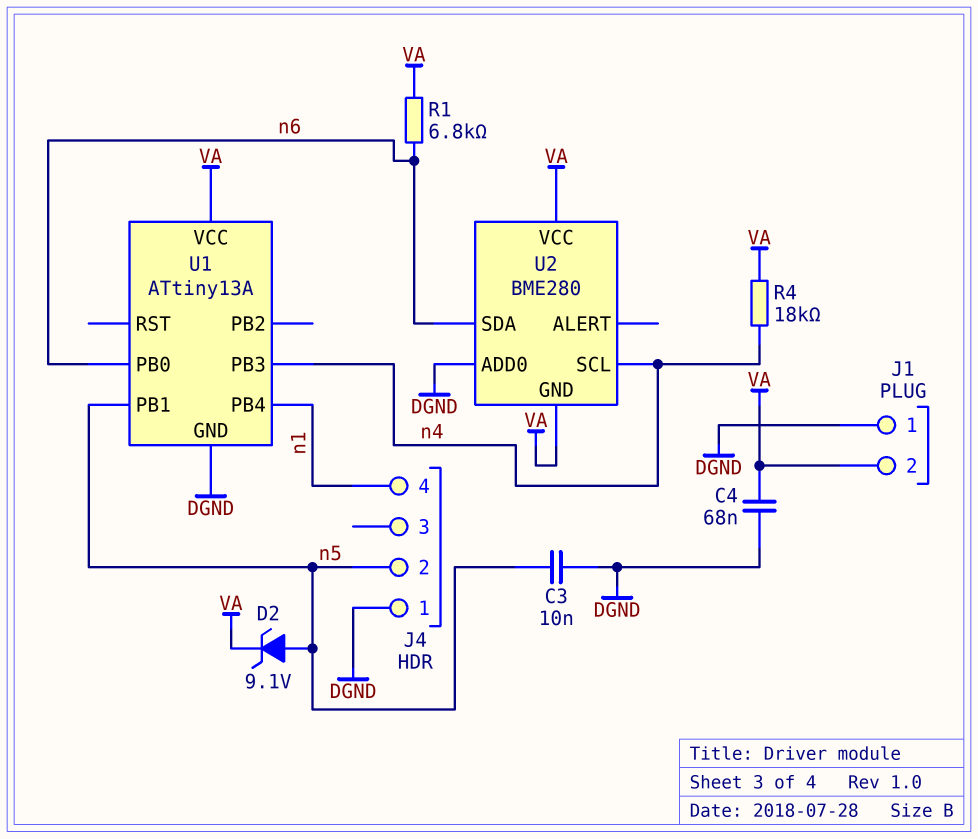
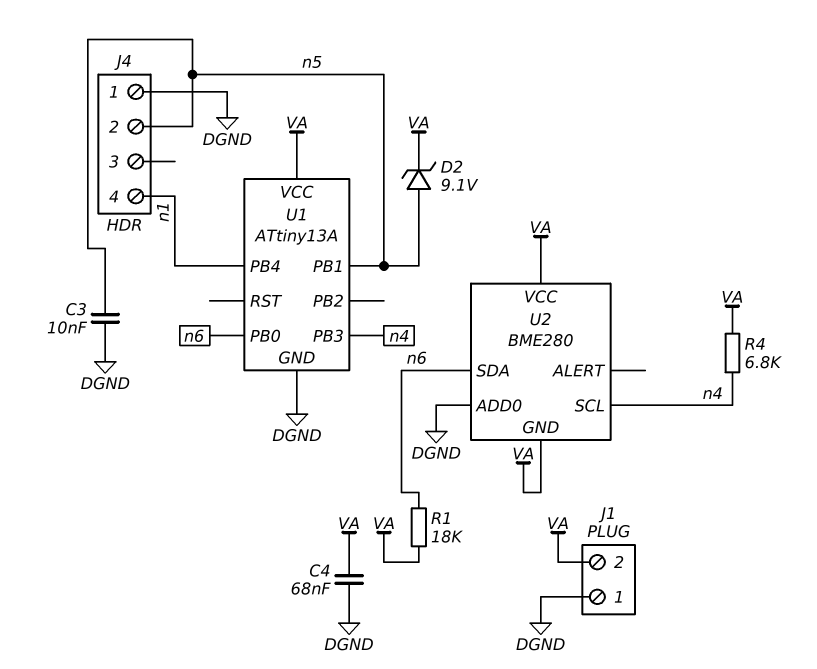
R1: 6.8k (VA, n6) -> 18k (VA, n6)
R4: 18k (VA, n4) -> 6.8k (VA, n4)

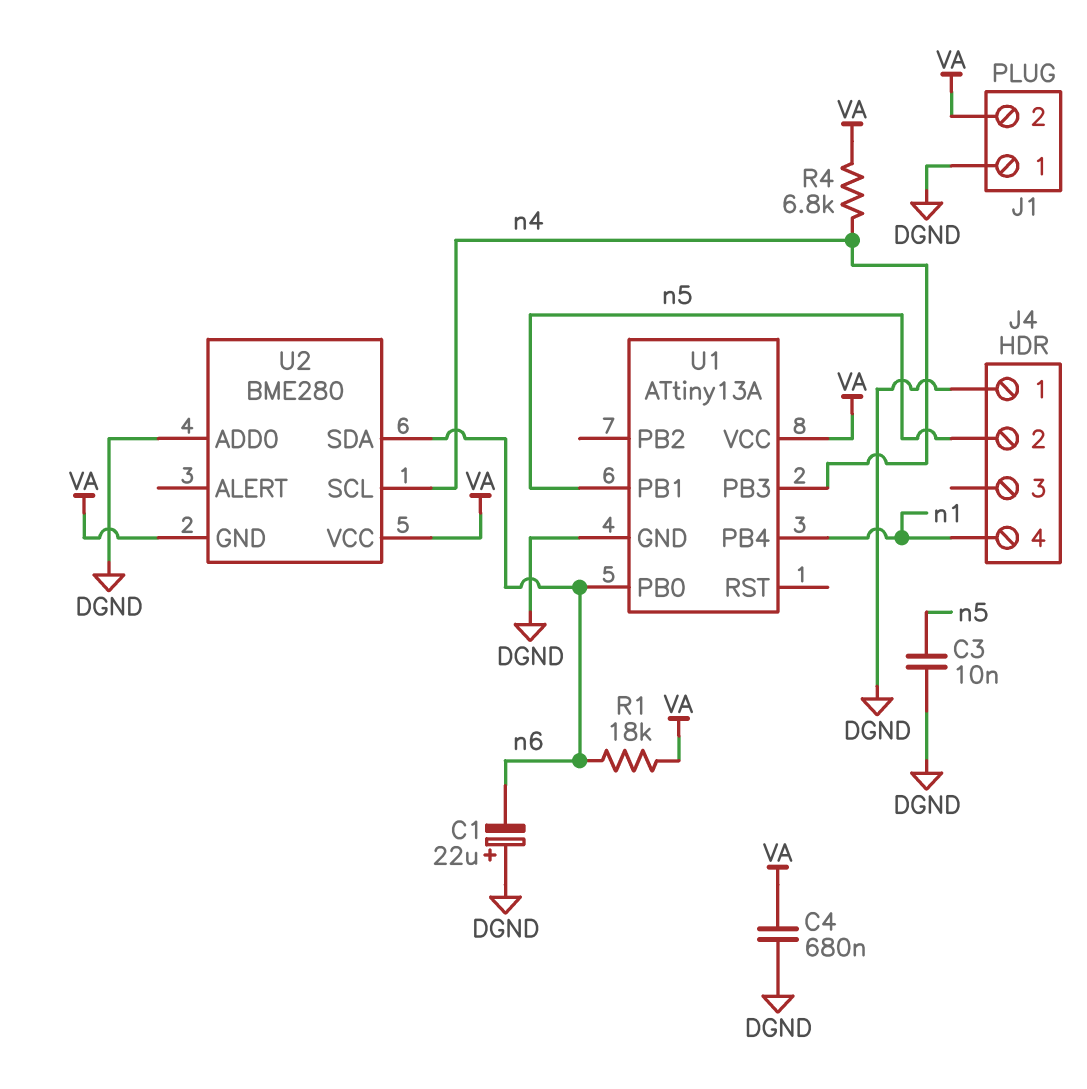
C1: none -> 22uF (plus DGND, minus n6)
C4: 68nF (DGND, VA) -> 680nF (DGND, VA)
D2: zener 9.1V (A n5, K VA) -> none

